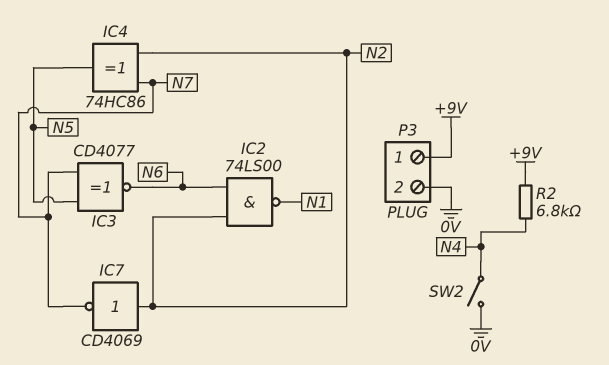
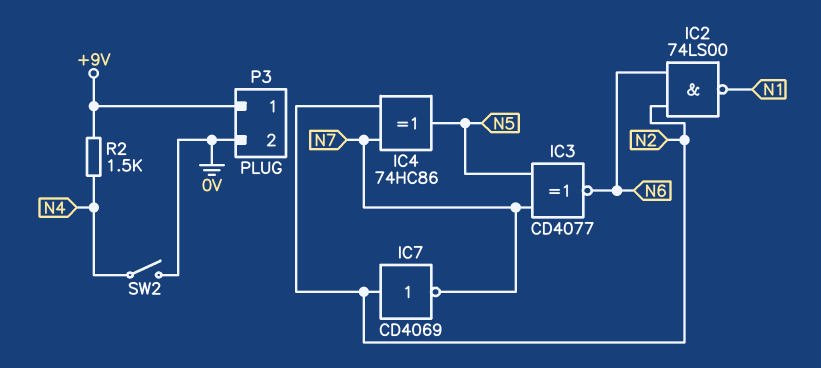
R2: 6.8k (+9V, N4) -> 1.5k (+9V, N4)

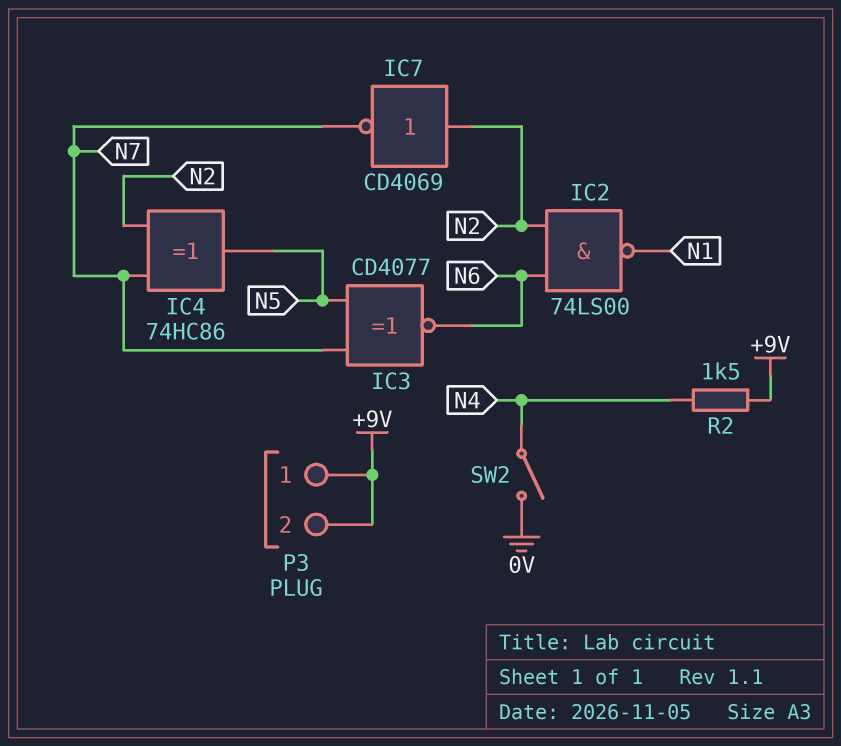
P3 pin 2: 0V -> +9V

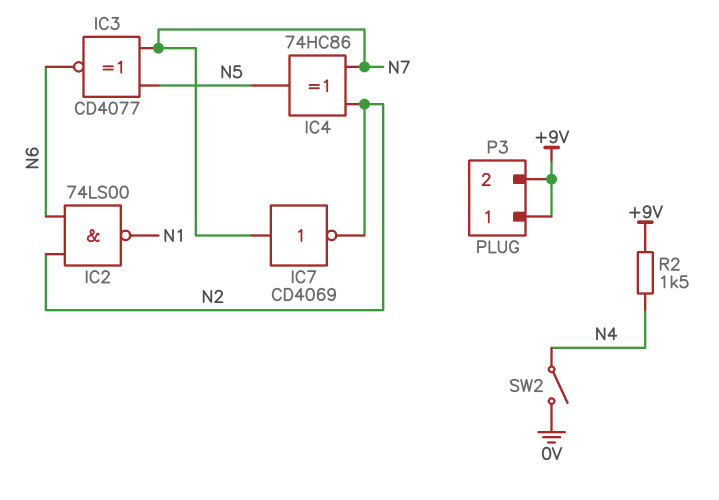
IC7: NOT CD4069 (in N2, out N7) -> NOT CD4069 (in N7, out N2)

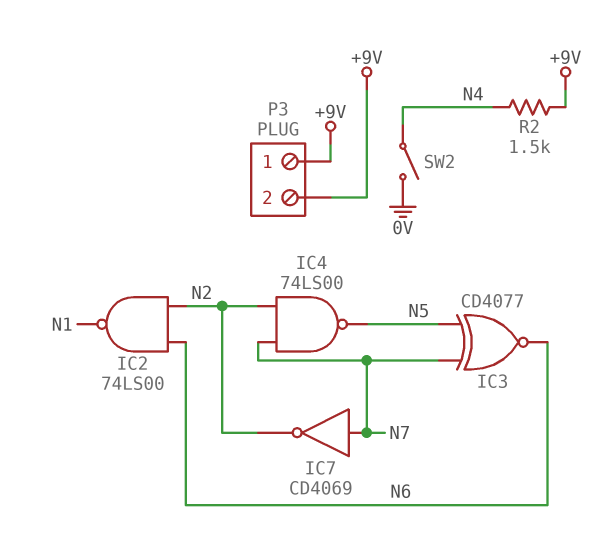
IC4: XOR 74HC86 (in N2, in N7, out N5) -> NAND 74LS00 (in N2, in N7, out N5)

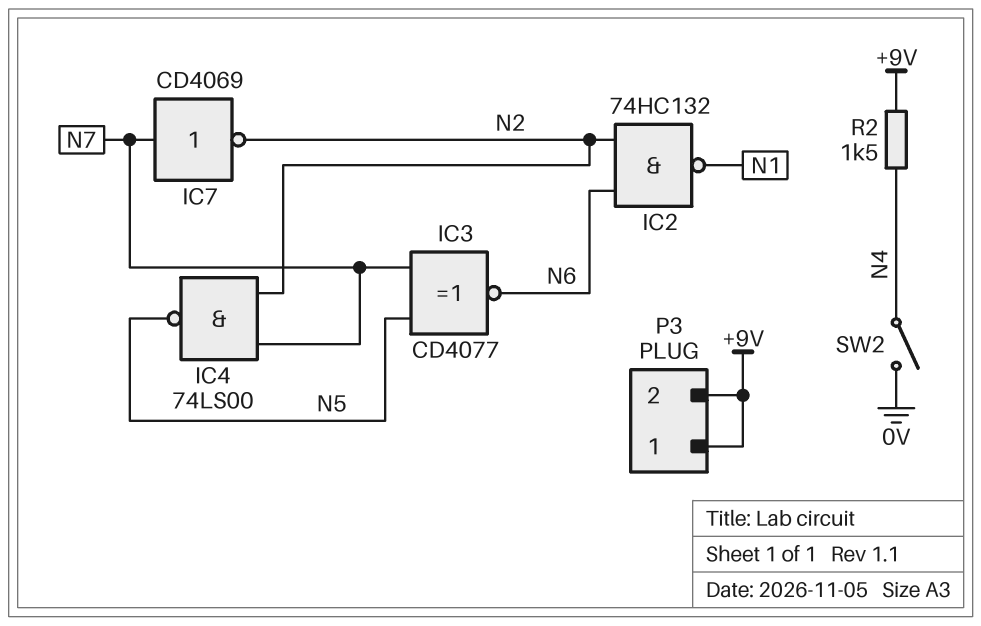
IC2: NAND 74LS00 (in N2, in N6, out N1) -> NAND 74HC132 (in N2, in N6, out N1)

